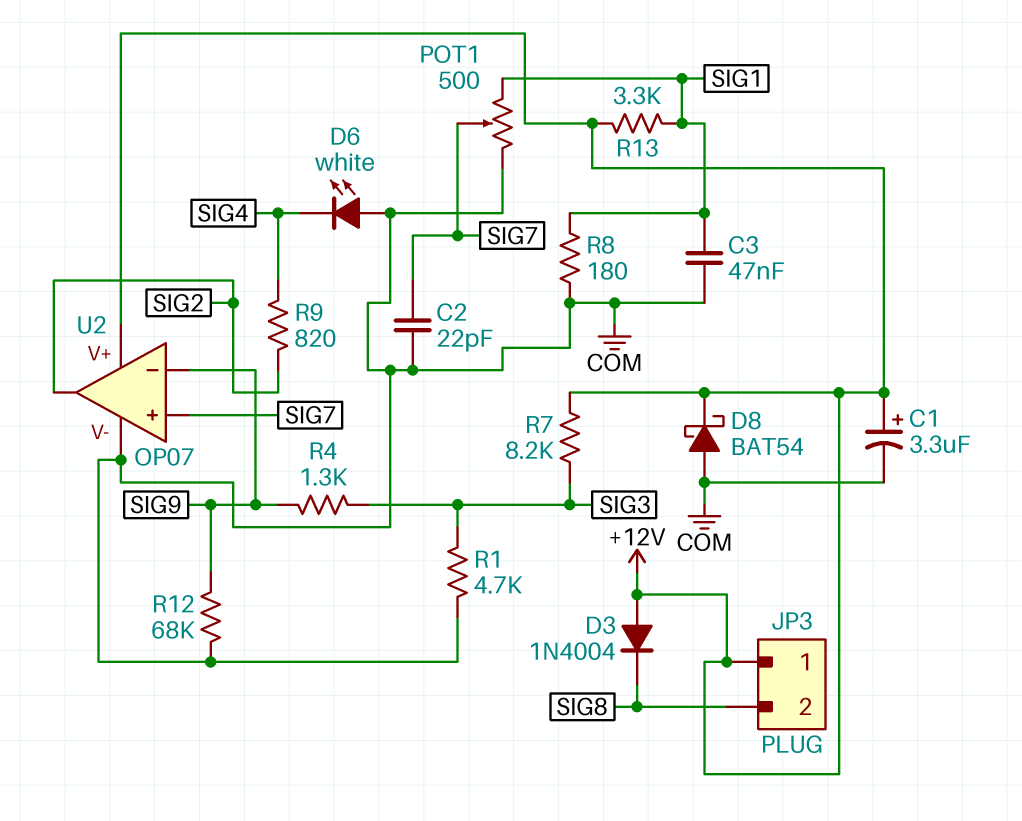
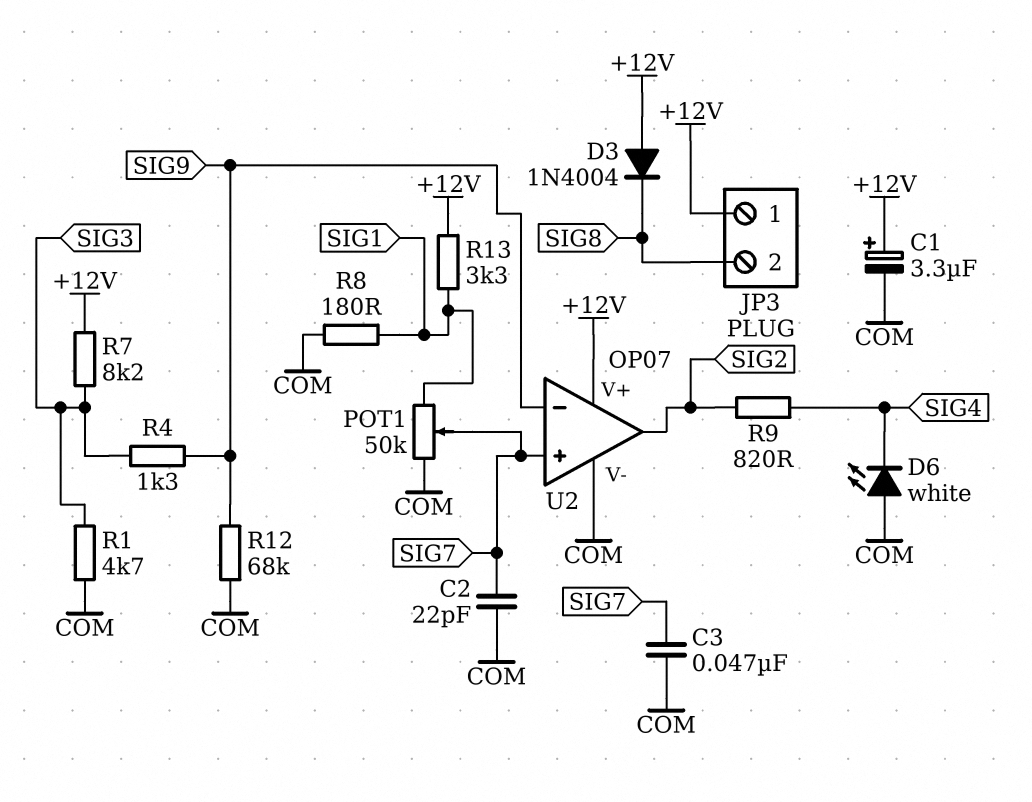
C3: 47nF (COM, SIG1) -> 47nF (COM, SIG7)
D8: schottky BAT54 (A COM, K +12V) -> none
POT1: 500 (COM, SIG1, wiper SIG7) -> 50k (COM, SIG1, wiper SIG7)

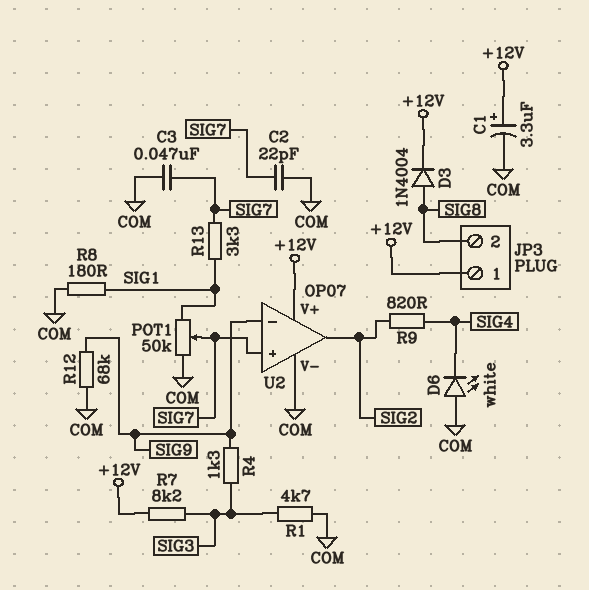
D3: diode 1N4004 (A +12V, K SIG8) -> diode 1N4004 (A SIG8, K +12V)
R13: 3.3k (+12V, SIG1) -> 3.3k (SIG1, SIG7)

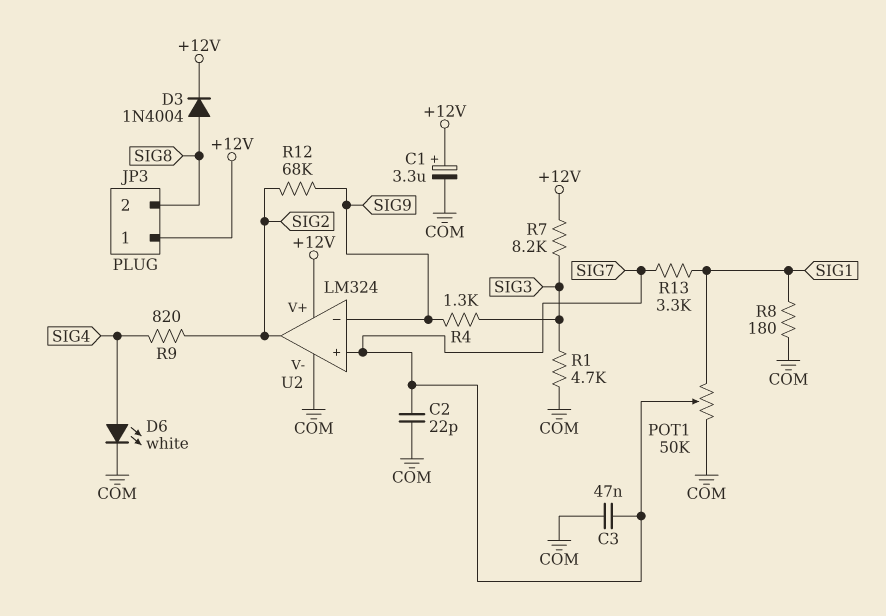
D6: LED white (A COM, K SIG4) -> LED white (A SIG4, K COM)
R12: 68k (COM, SIG9) -> 68k (SIG2, SIG9)
U2: OP07 -> LM324

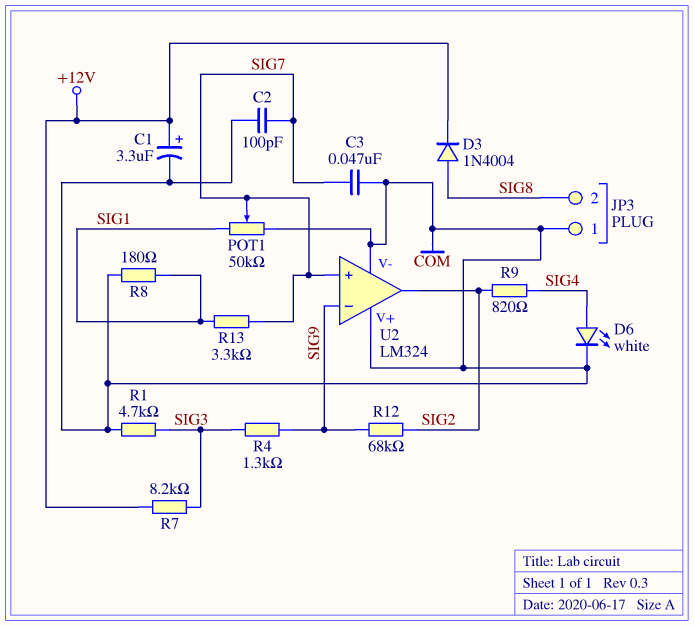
C2: 22pF (COM, SIG7) -> 100pF (COM, SIG7)
JP3 pin 1: +12V -> COM
U2 pin V+: +12V -> COM

